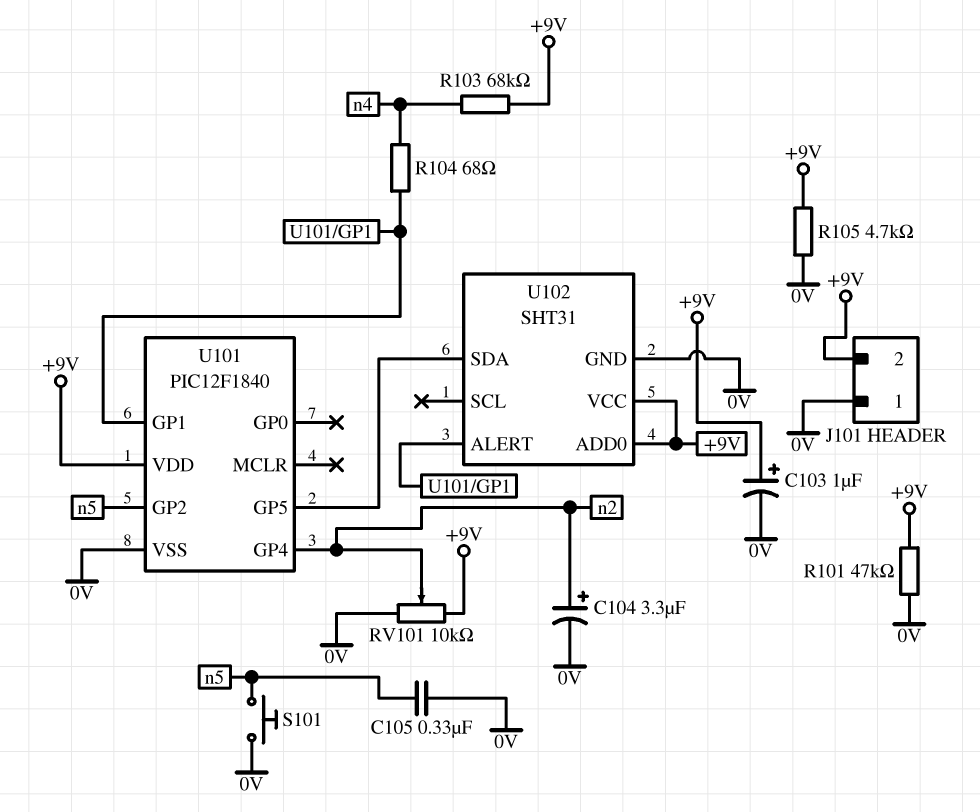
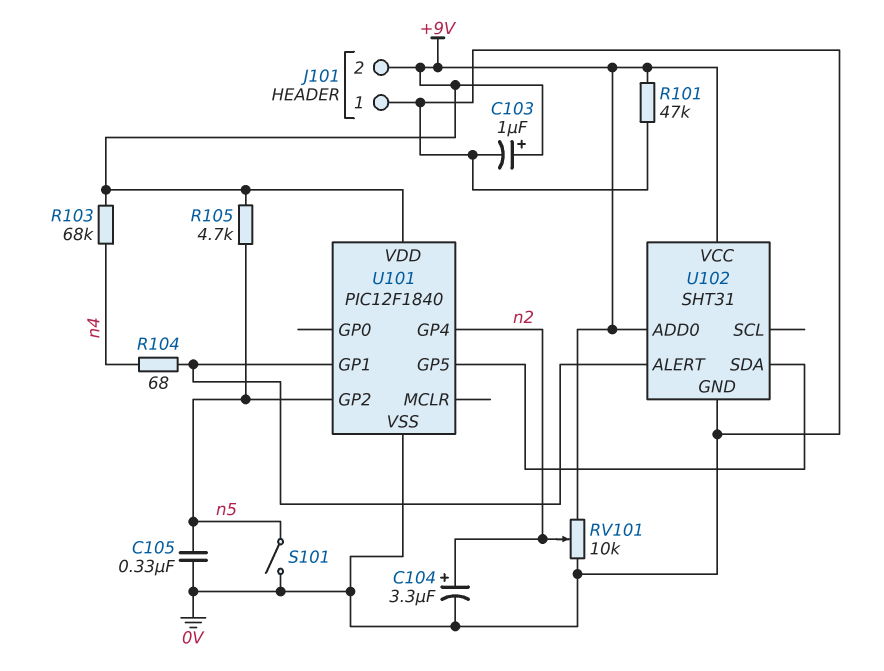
R105: 4.7k (+9V, 0V) -> 4.7k (+9V, n5)
S101: button (0V, n5) -> switch (0V, n5)

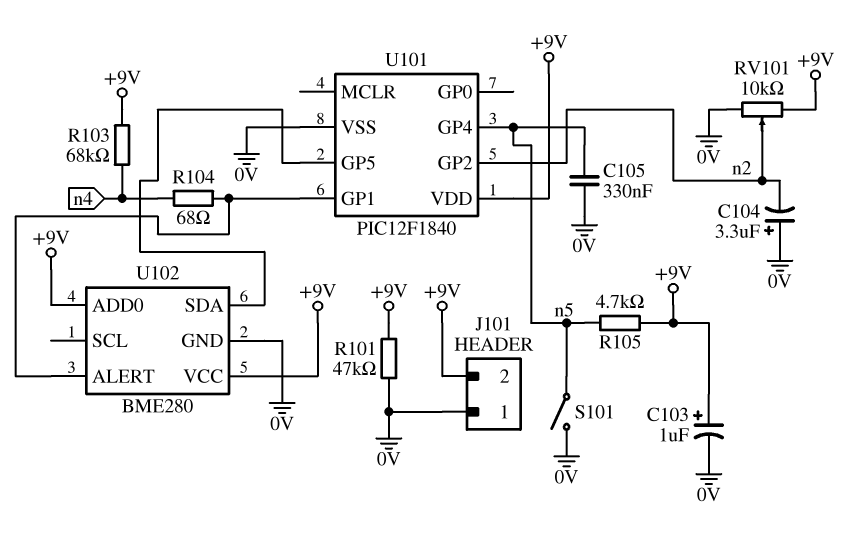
C104: 3.3uF (plus n2, minus 0V) -> 3.3uF (plus 0V, minus n2)
U101 pin GP2: n5 -> n2
U101 pin GP4: n2 -> n5
U102: SHT31 -> BME280

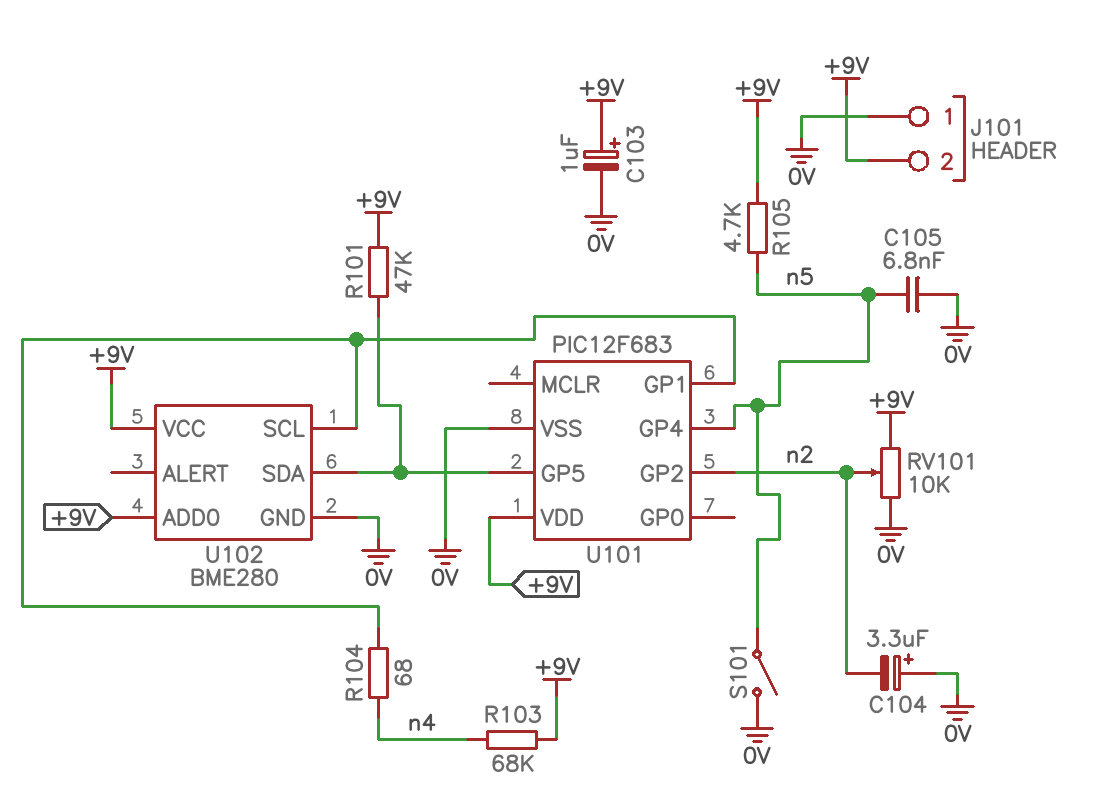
C105: 330nF (0V, n5) -> 6.8nF (0V, n5)
R101: 47k (+9V, 0V) -> 47k (+9V, U101/GP5)
U101: PIC12F1840 -> PIC12F683
U102 pin ALERT: U101/GP1 -> none
U102 pin SCL: none -> U101/GP1

